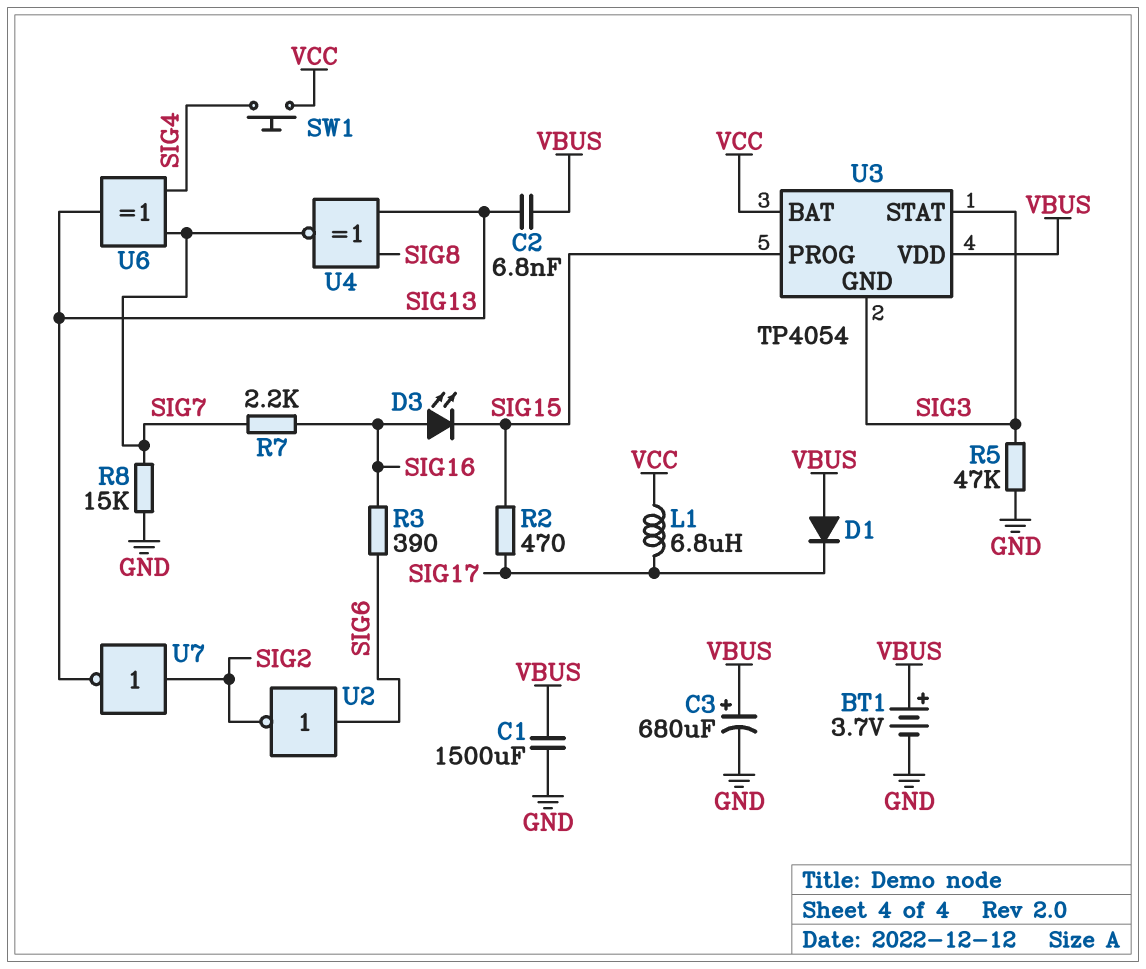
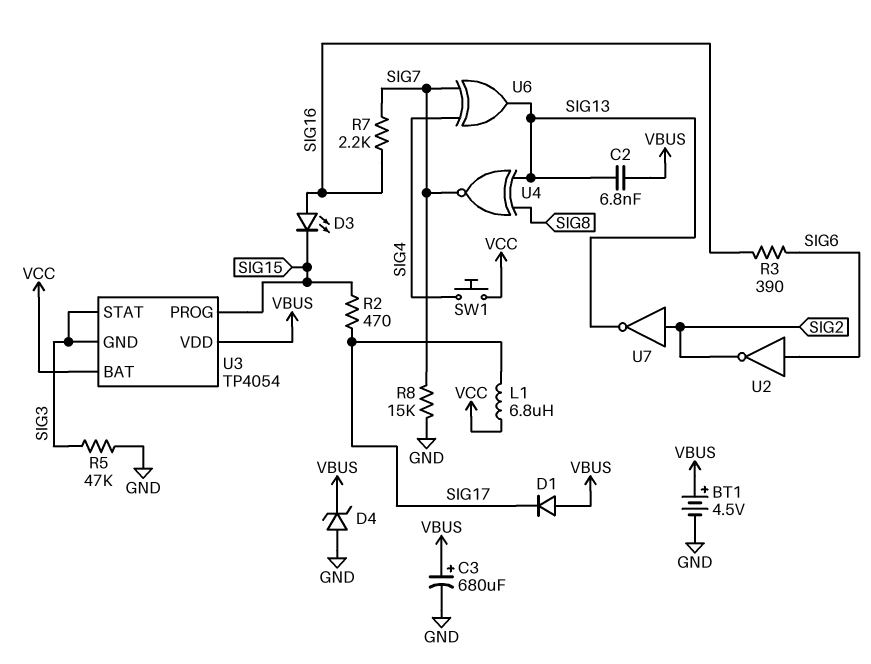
BT1: 3.7V (plus VBUS, minus GND) -> 4.5V (plus VBUS, minus GND)
C1: 1500uF (GND, VBUS) -> none
D4: none -> zener (A GND, K VBUS)

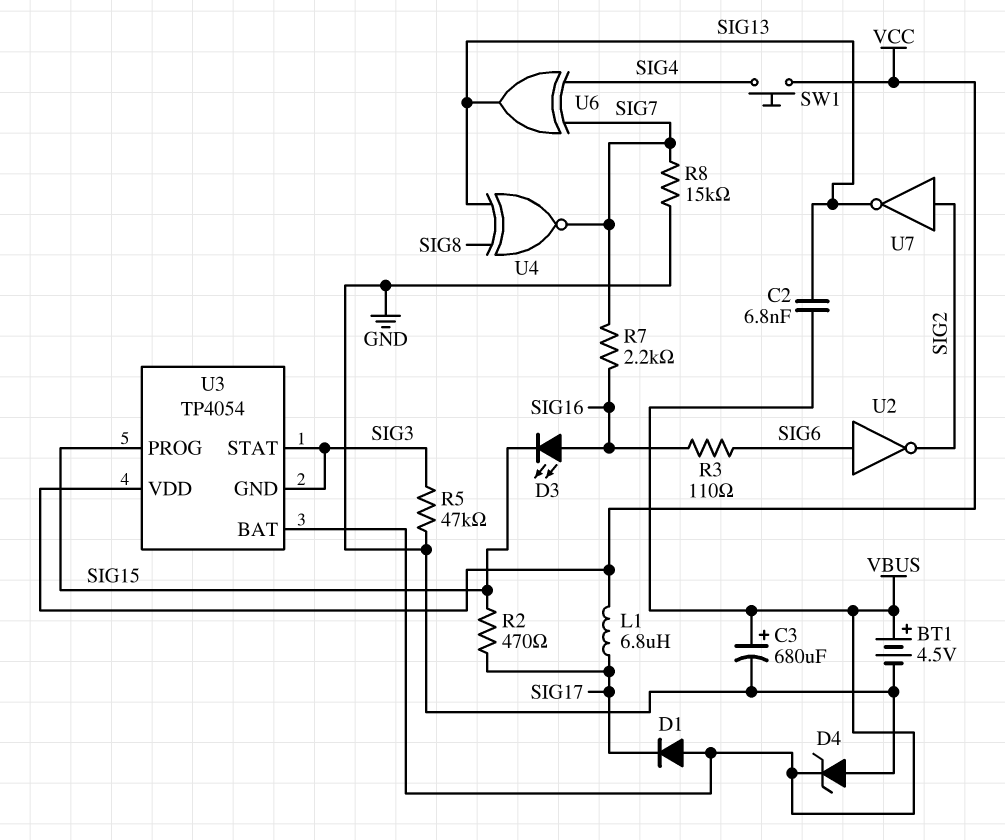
R3: 390 (SIG6, SIG16) -> 110 (SIG6, SIG16)
U3 pin BAT: VCC -> VBUS
U3 pin VDD: VBUS -> VCC

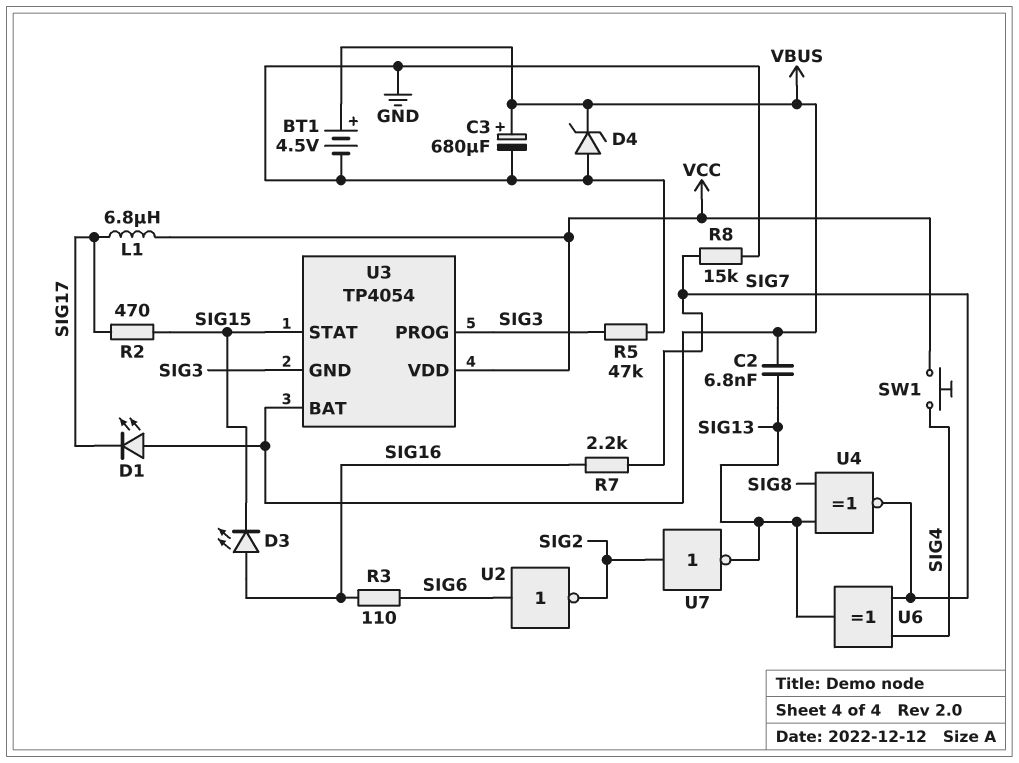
D1: diode (A VBUS, K SIG17) -> LED (A VBUS, K SIG17)
U3 pin PROG: SIG15 -> SIG3
U3 pin STAT: SIG3 -> SIG15

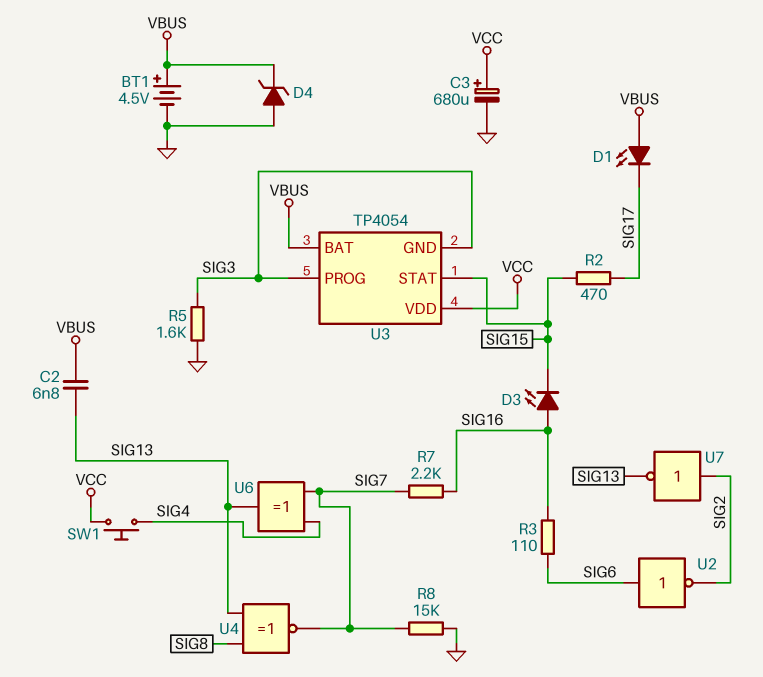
C3: 680uF (plus VBUS, minus GND) -> 680uF (plus VCC, minus GND)
L1: 6.8uH (SIG17, VCC) -> none
R5: 47k (GND, SIG3) -> 1.6k (GND, SIG3)

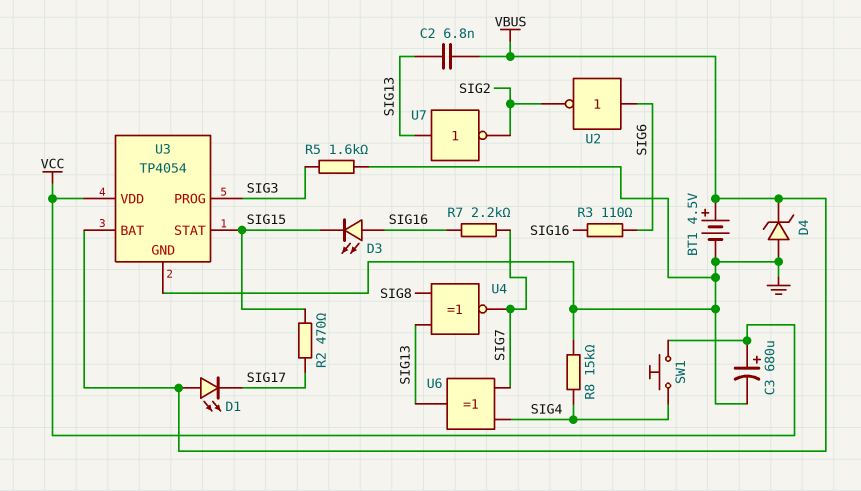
R8: 15k (GND, SIG7) -> 15k (GND, SIG4)
U3 pin GND: SIG3 -> GND
U7: NOT (in SIG2, out SIG13) -> NOT (in SIG13, out SIG2)

